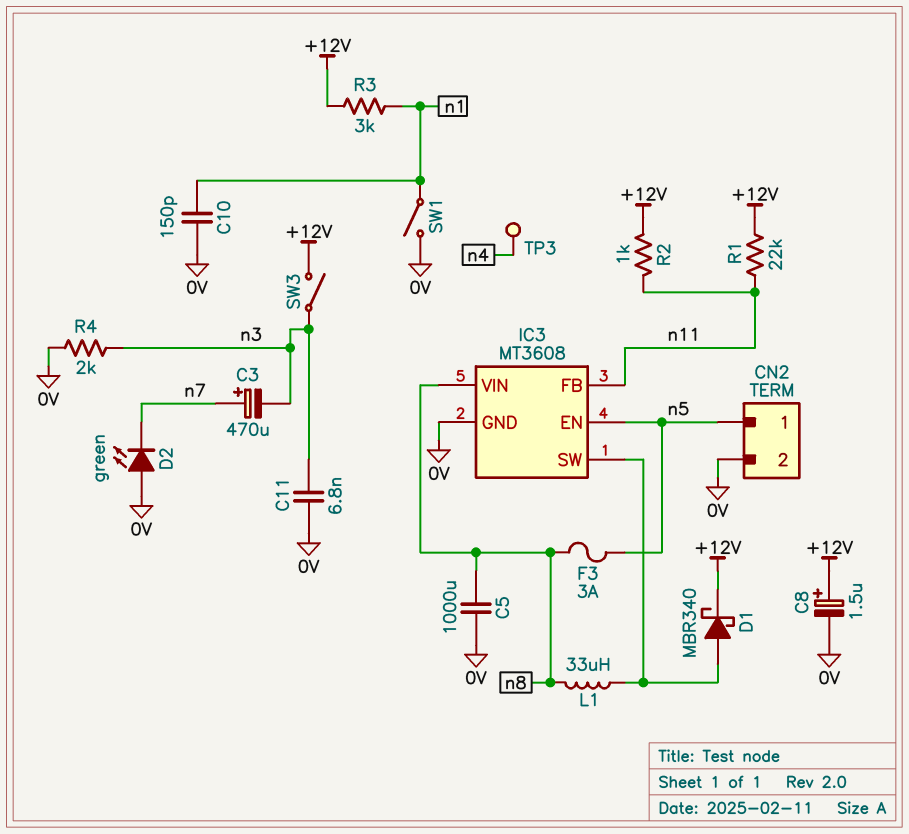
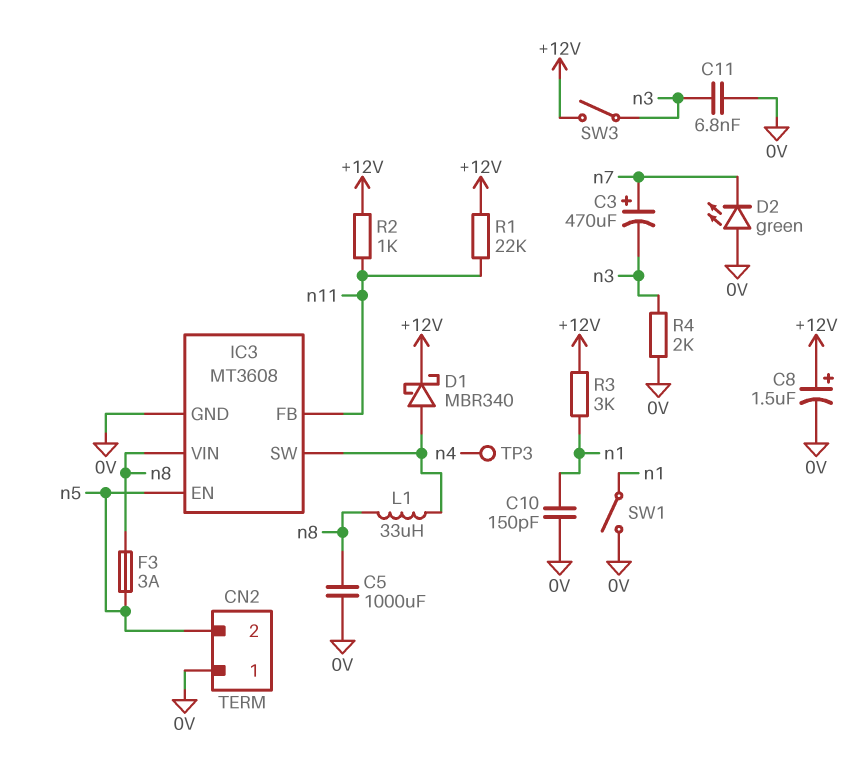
CN2 pin 1: n5 -> 0V
CN2 pin 2: 0V -> n5

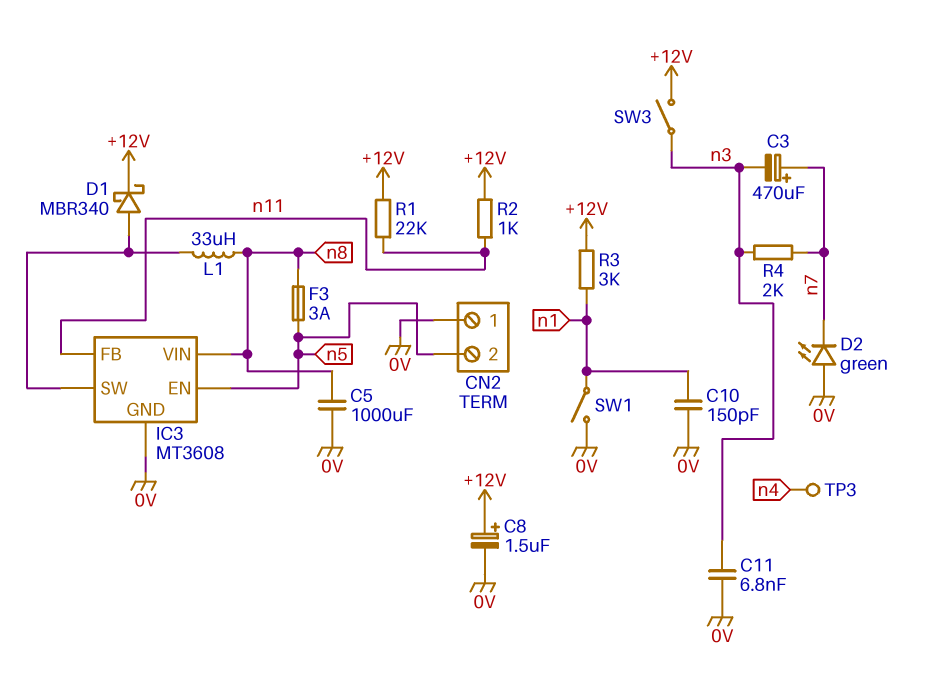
R4: 2k (0V, n3) -> 2k (n3, n7)

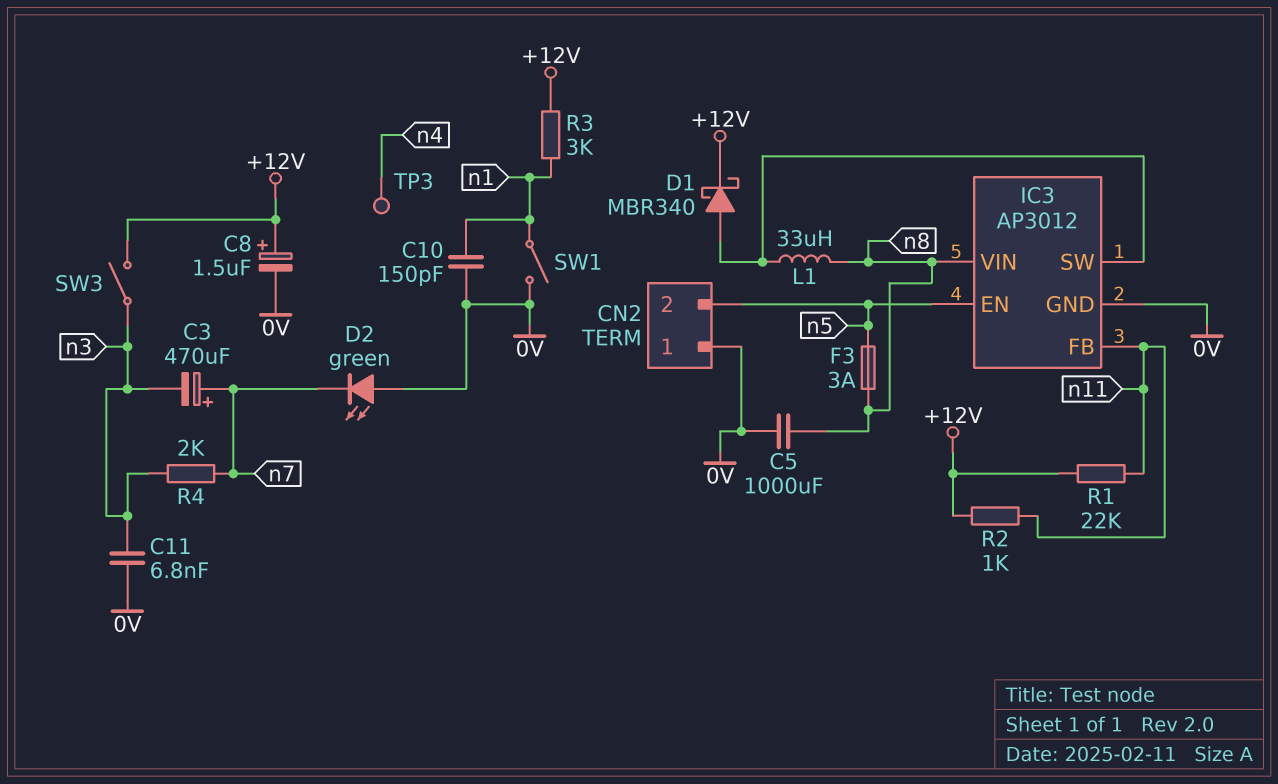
IC3: MT3608 -> AP3012

